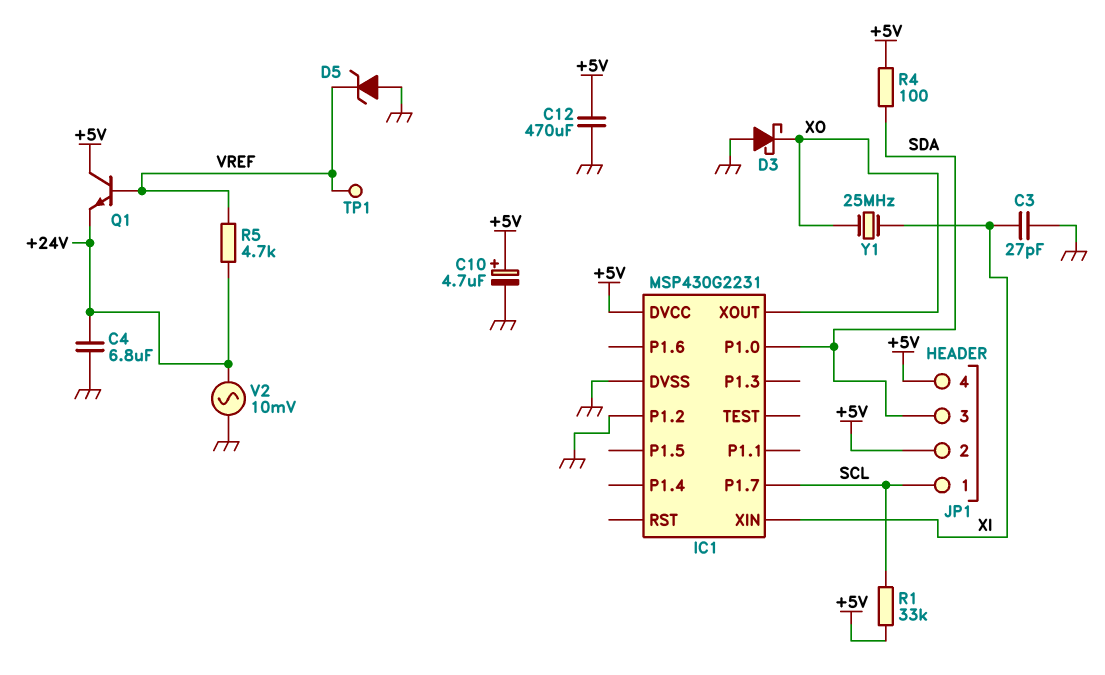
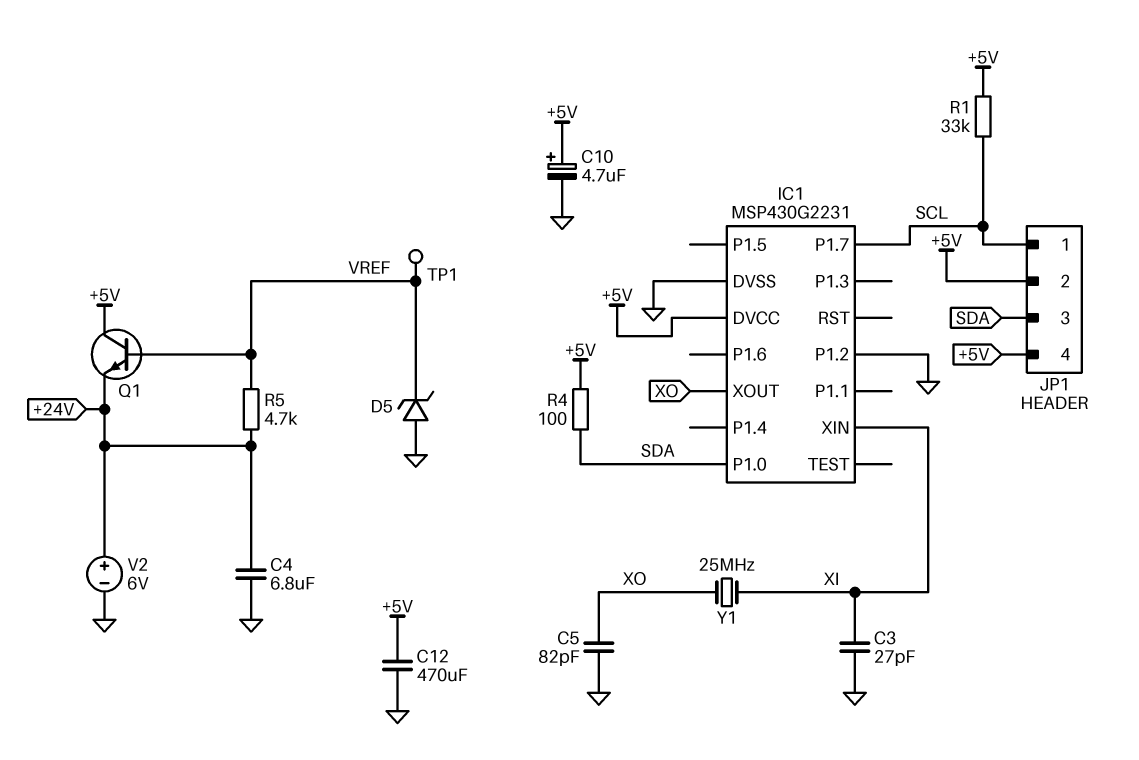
C5: none -> 82pF (GND, XO)
D3: schottky (A GND, K XO) -> none
V2: AC 10mV (+24V, GND) -> 6V (plus +24V, minus GND)

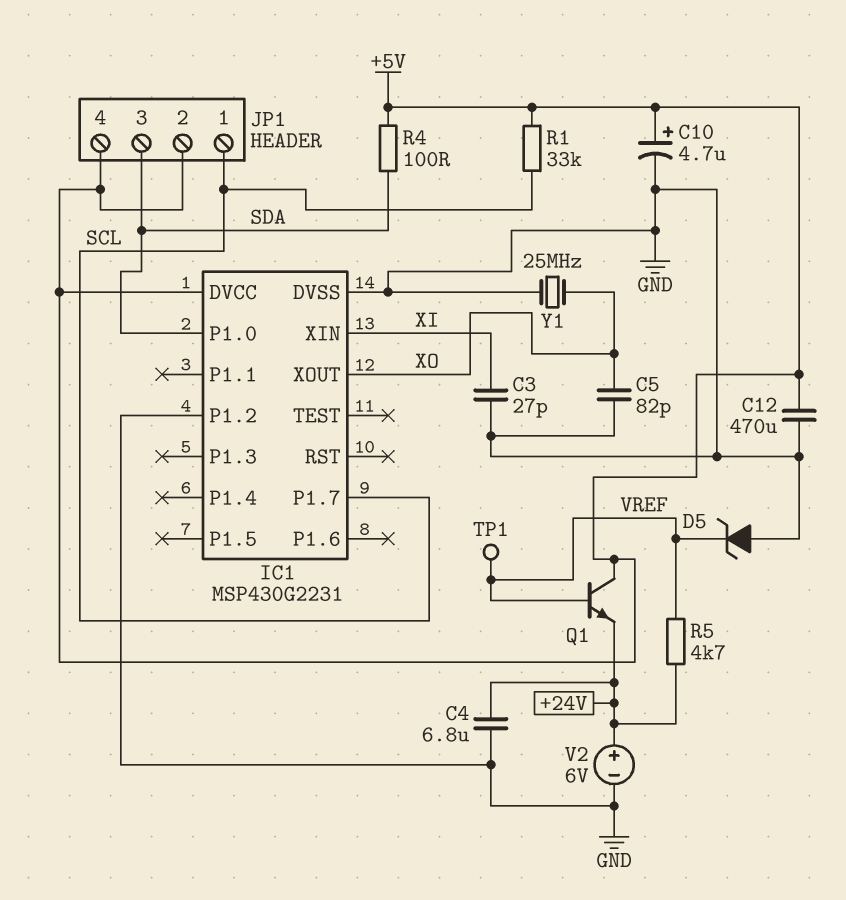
Y1: 25MHz (XI, XO) -> 25MHz (GND, XO)

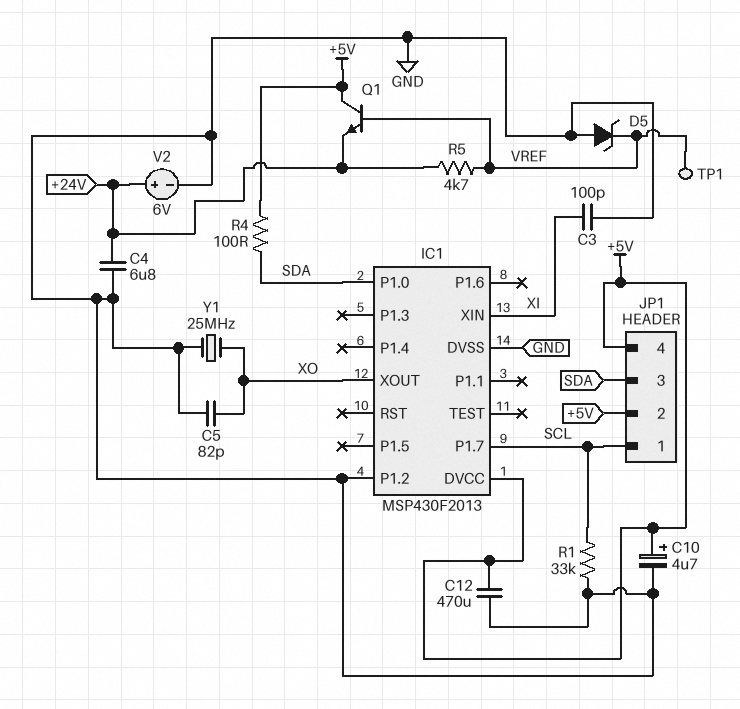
C3: 27pF (GND, XI) -> 100pF (GND, XI)
IC1: MSP430G2231 -> MSP430F2013
R1: 33k (+5V, SCL) -> 33k (GND, SCL)

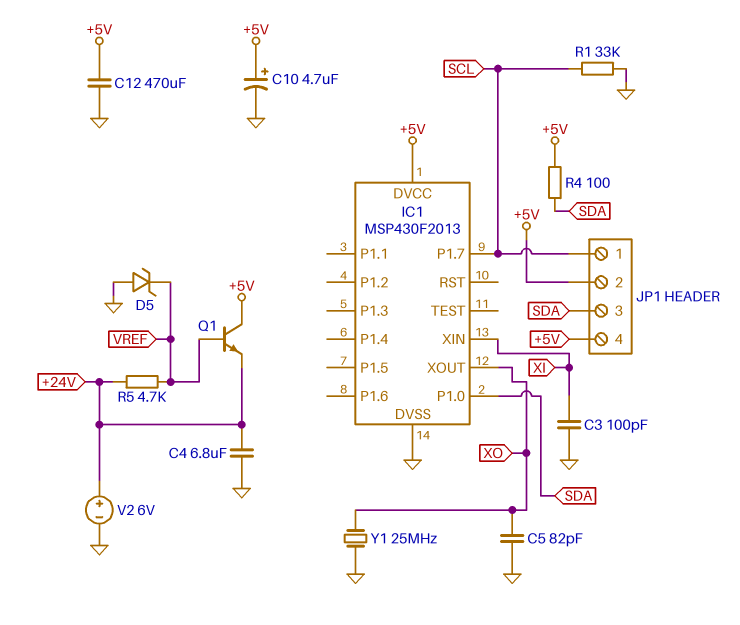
IC1 pin P1.2: GND -> none
TP1: test point (VREF) -> none

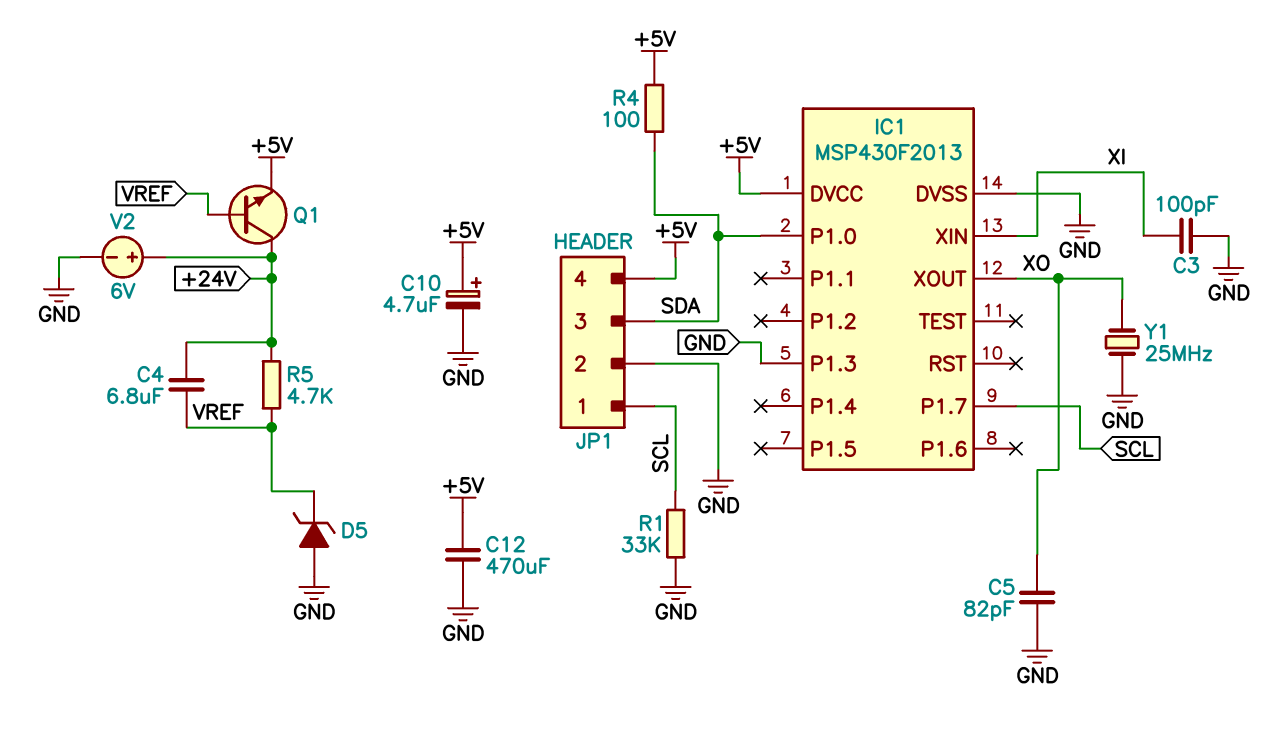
C4: 6.8uF (+24V, GND) -> 6.8uF (+24V, VREF)
IC1 pin P1.3: none -> GND
JP1 pin 2: +5V -> GND
Q1: NPN (B VREF, C +5V, E +24V) -> NPN (B VREF, C +24V, E +5V)

